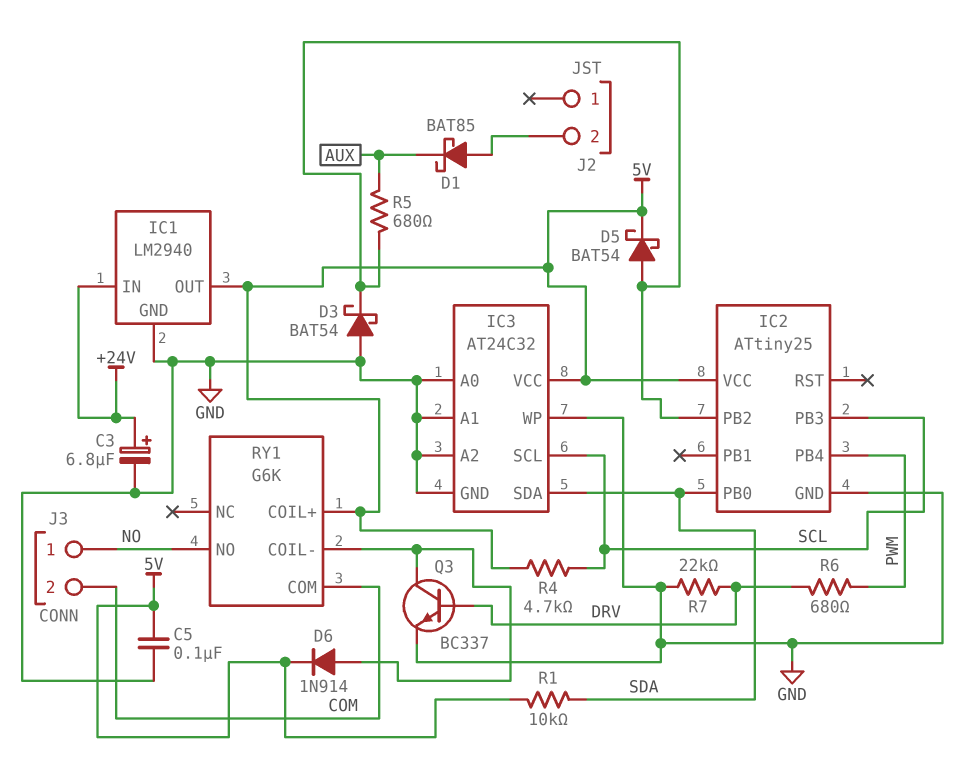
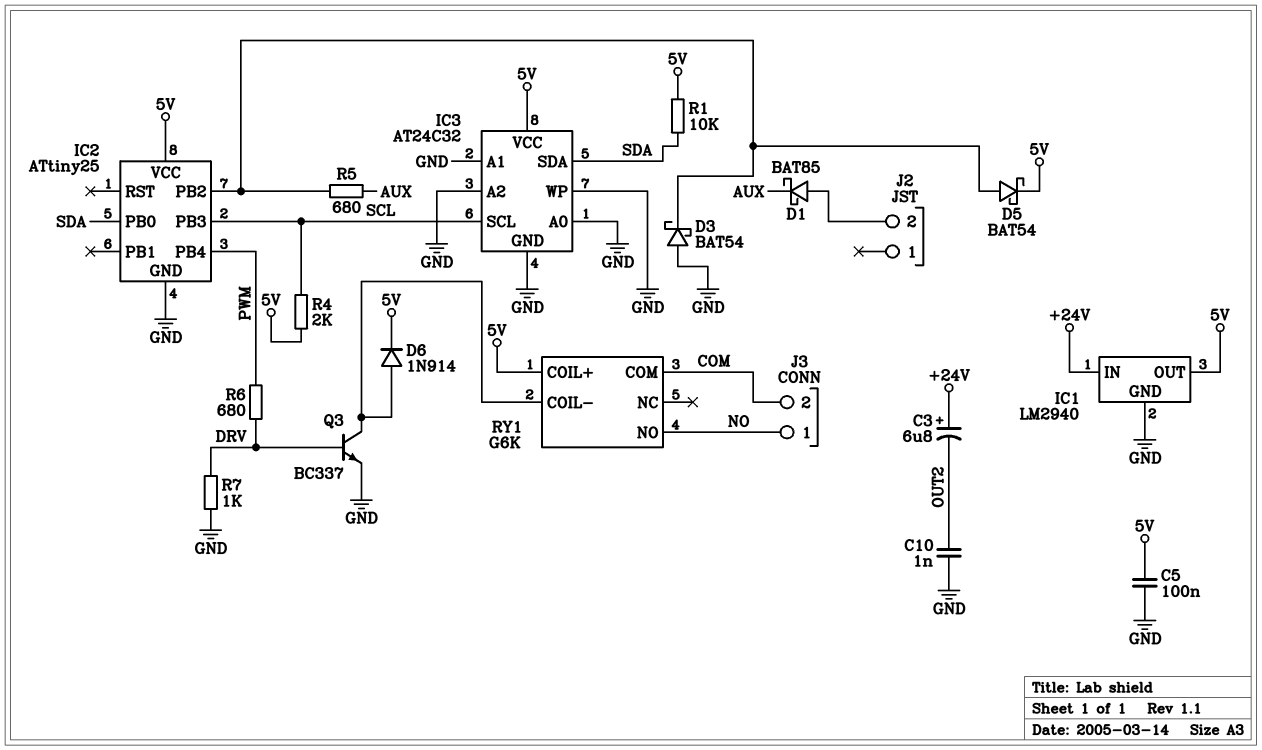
C3: 6.8uF (plus +24V, minus GND) -> 6.8uF (plus +24V, minus OUT2)
C10: none -> 1nF (GND, OUT2)
R4: 4.7k (5V, SCL) -> 2k (5V, SCL)
R7: 22k (DRV, GND) -> 1k (DRV, GND)

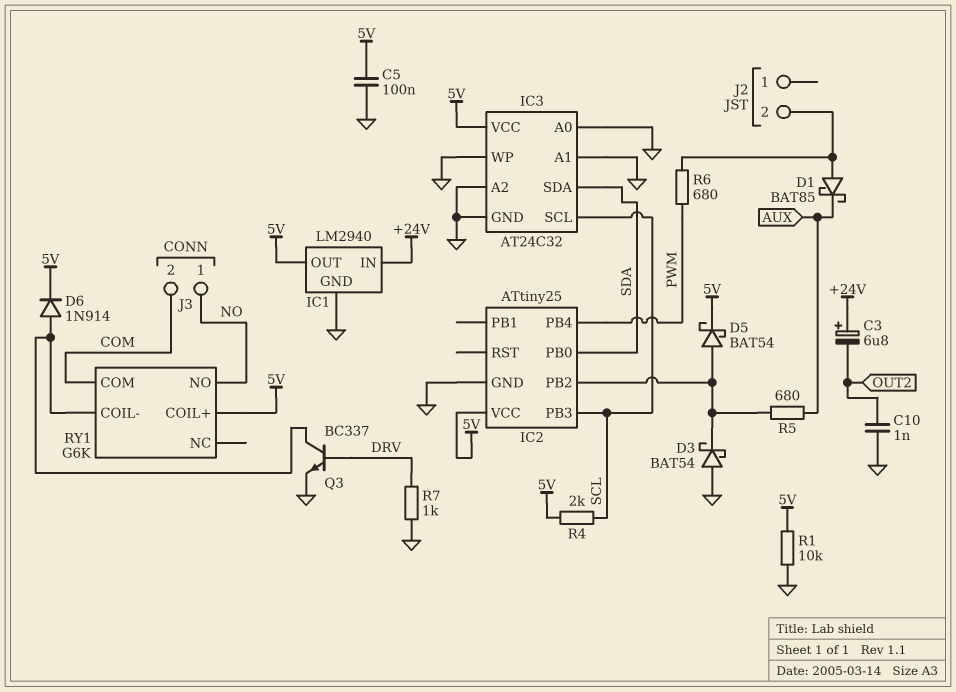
R1: 10k (5V, SDA) -> 10k (5V, GND)
R6: 680 (DRV, PWM) -> 680 (J2/2, PWM)

